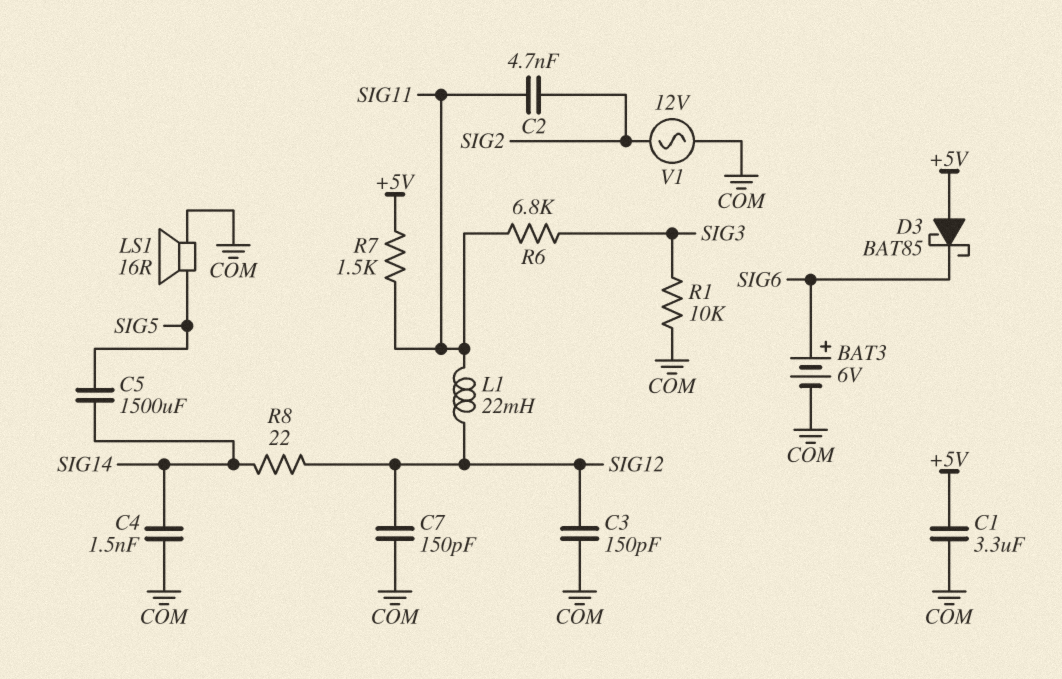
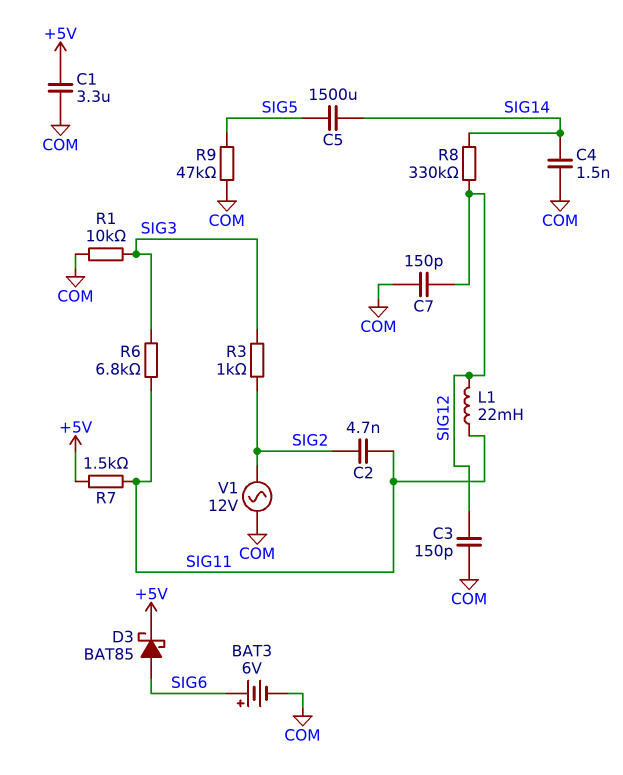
D3: schottky BAT85 (A +5V, K SIG6) -> schottky BAT85 (A SIG6, K +5V)
LS1: speaker 16R (COM, SIG5) -> none
R3: none -> 1k (SIG2, SIG3)
R8: 22 (SIG12, SIG14) -> 330k (SIG12, SIG14)
R9: none -> 47k (COM, SIG5)

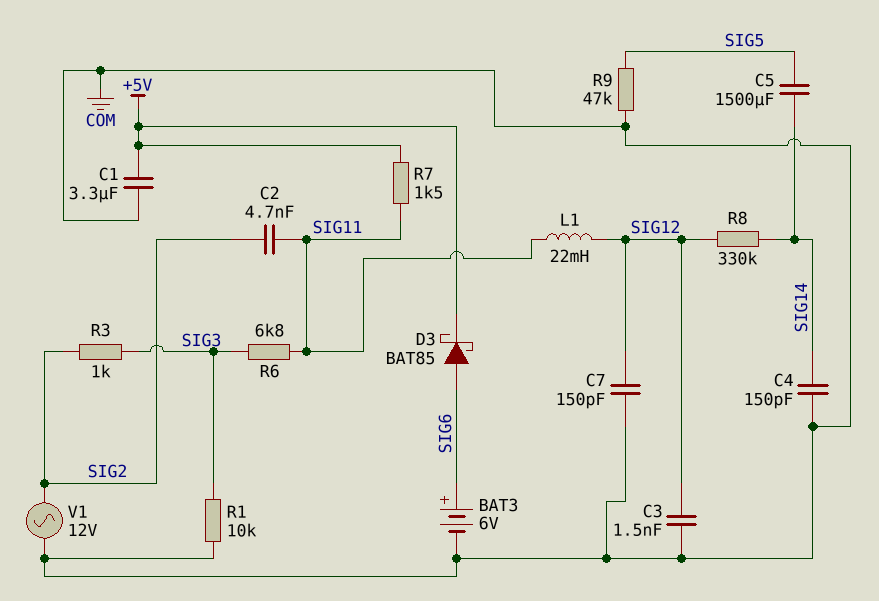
C3: 150pF (COM, SIG12) -> 1.5nF (COM, SIG12)
C4: 1.5nF (COM, SIG14) -> 150pF (COM, SIG14)

